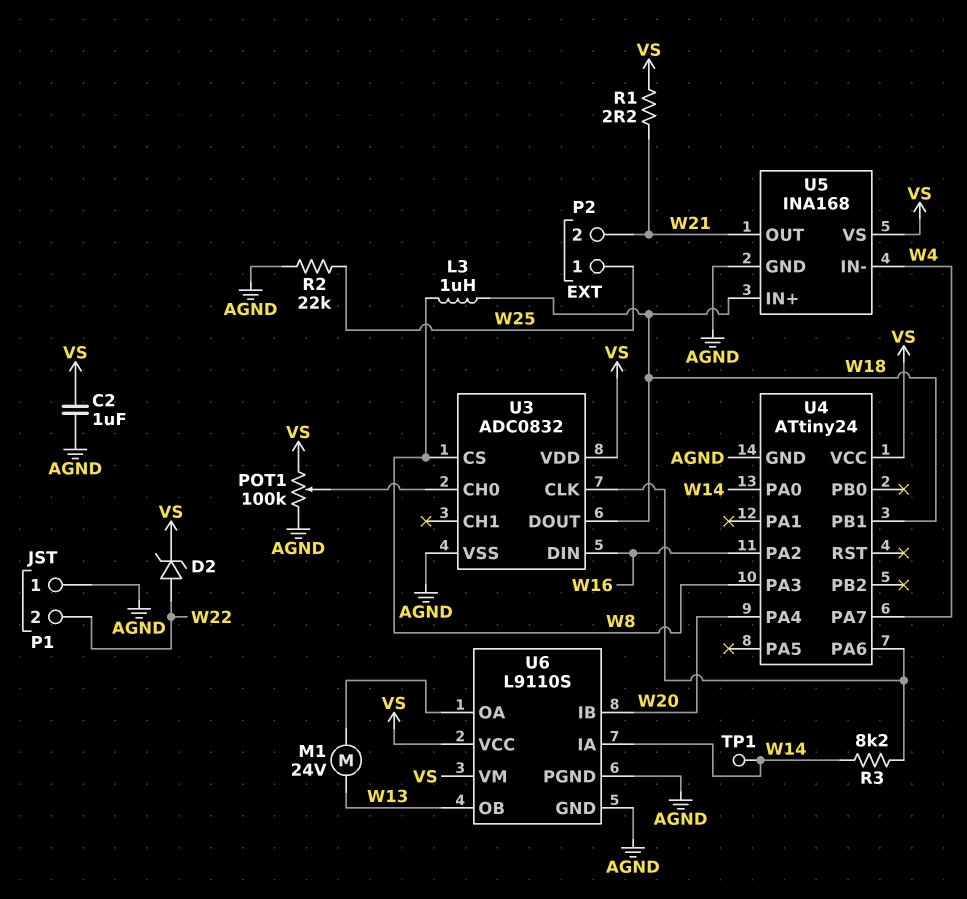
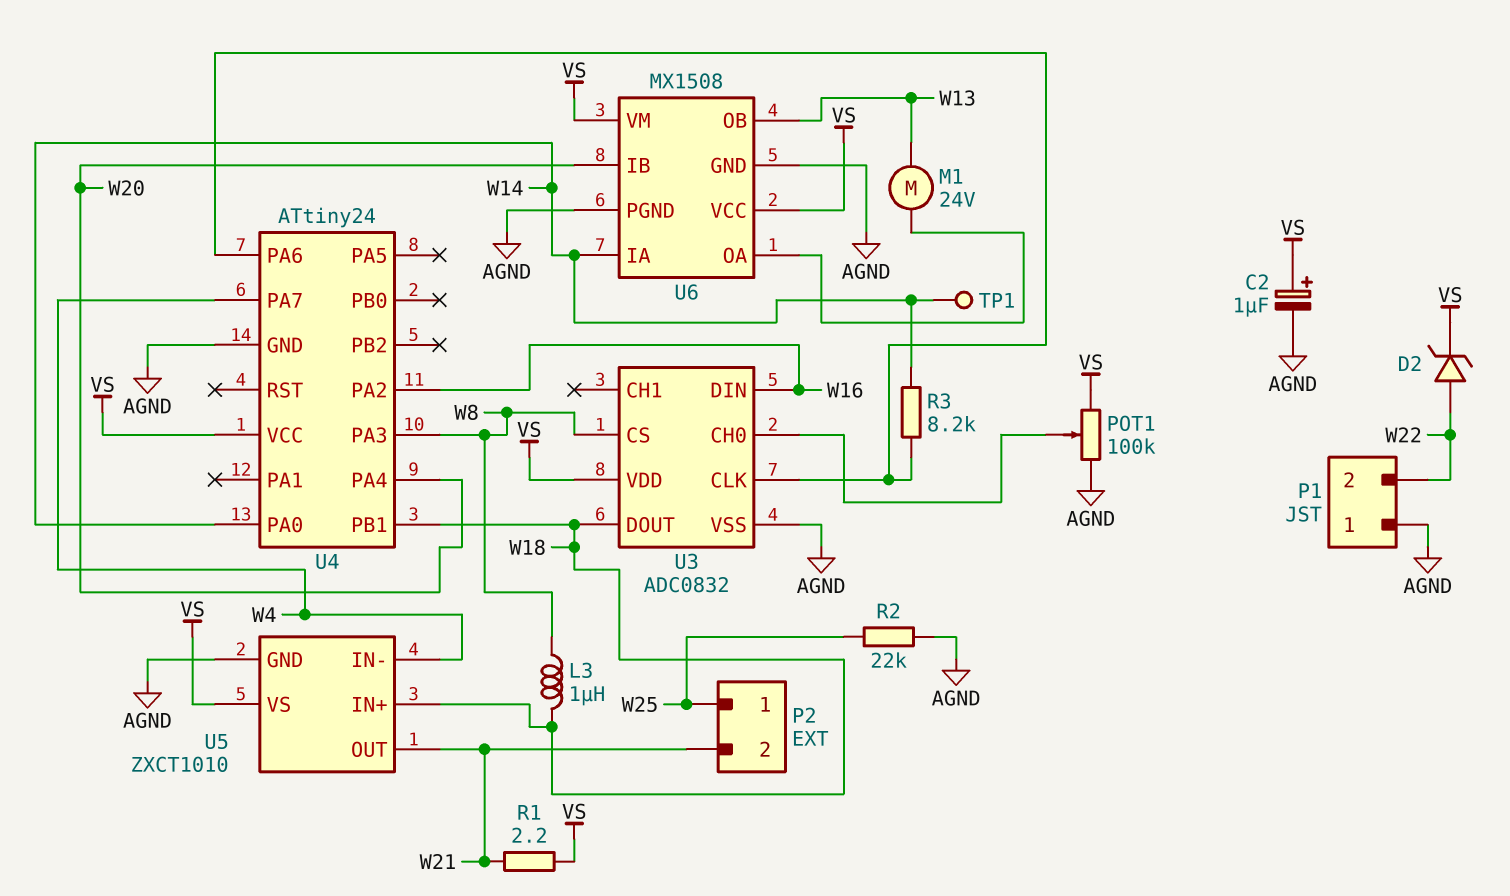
C2: 1uF (AGND, VS) -> 1uF (plus VS, minus AGND)
U5: INA168 -> ZXCT1010
U6: L9110S -> MX1508

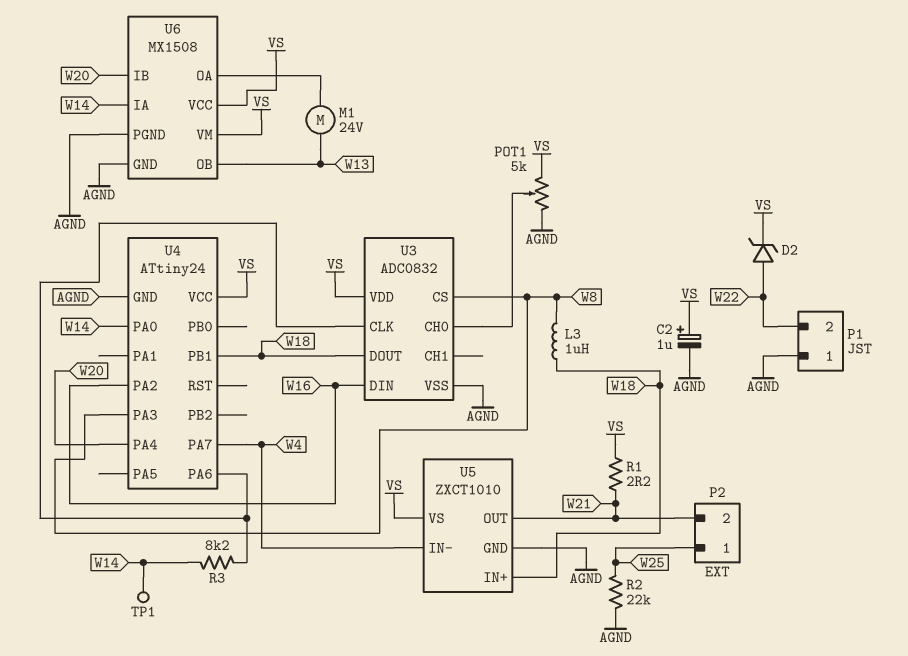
POT1: 100k (AGND, VS, wiper U3/CH0) -> 5k (AGND, VS, wiper U3/CH0)

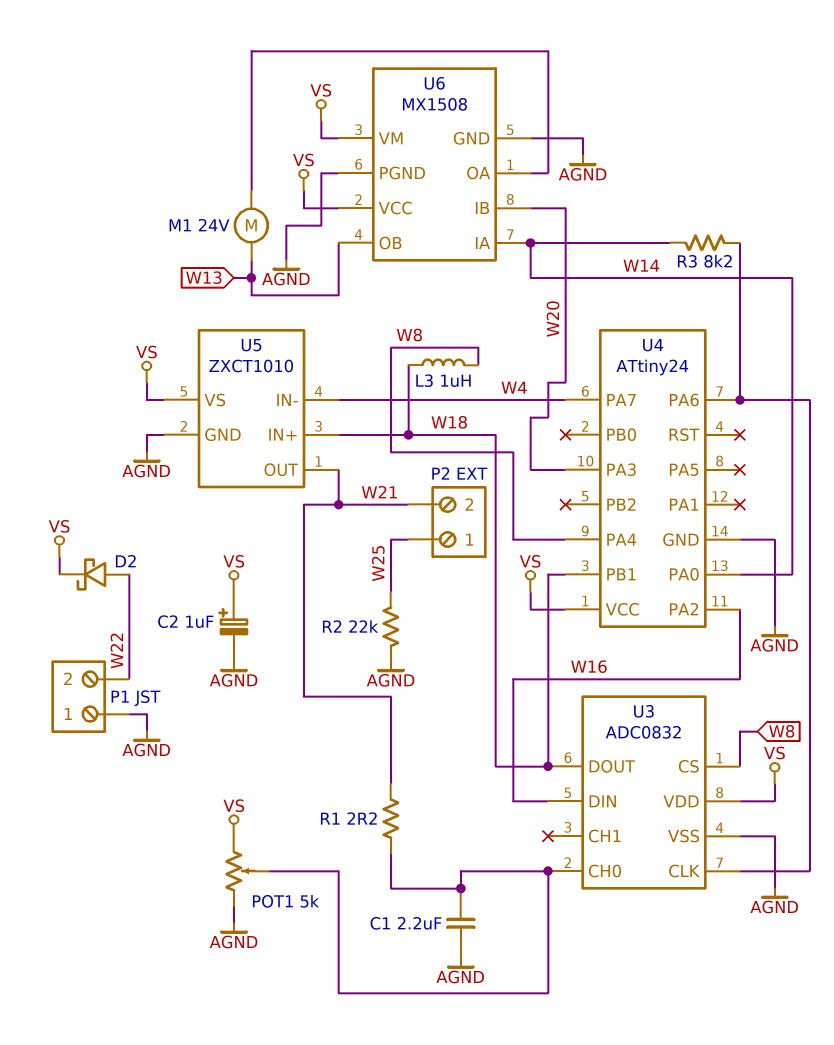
C1: none -> 2.2uF (AGND, U3/CH0)
D2: zener (A W22, K VS) -> schottky (A W22, K VS)
R1: 2.2 (VS, W21) -> 2.2 (U3/CH0, W21)
TP1: test point (W14) -> none
U4 pin PA3: W8 -> W20
U4 pin PA4: W20 -> W8

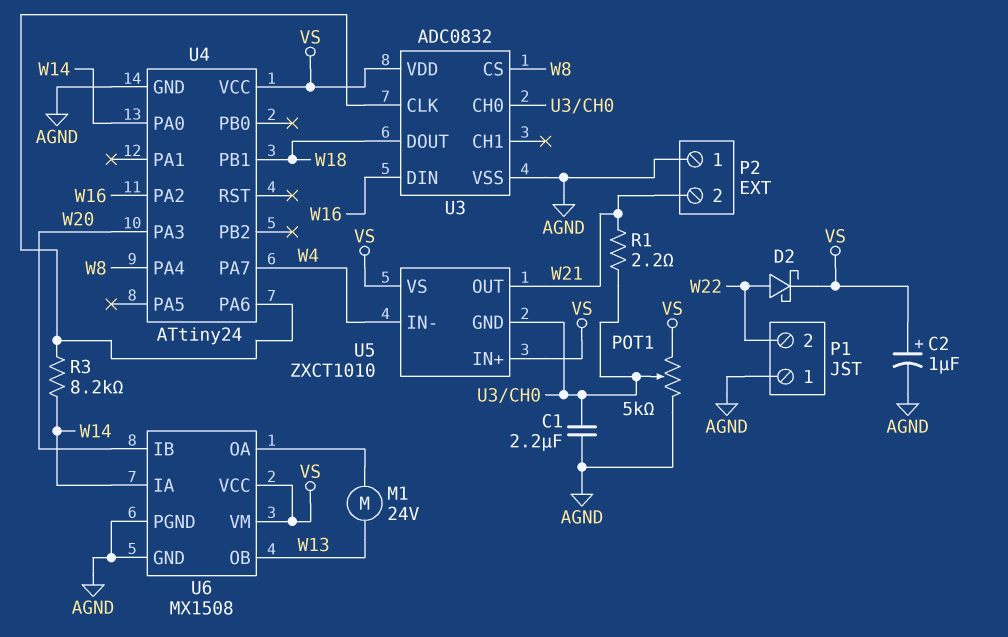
L3: 1uH (W8, W18) -> none
P2 pin 1: W25 -> AGND
R2: 22k (AGND, W25) -> none
U5 pin GND: AGND -> U3/CH0
U5 pin IN+: W18 -> VS

